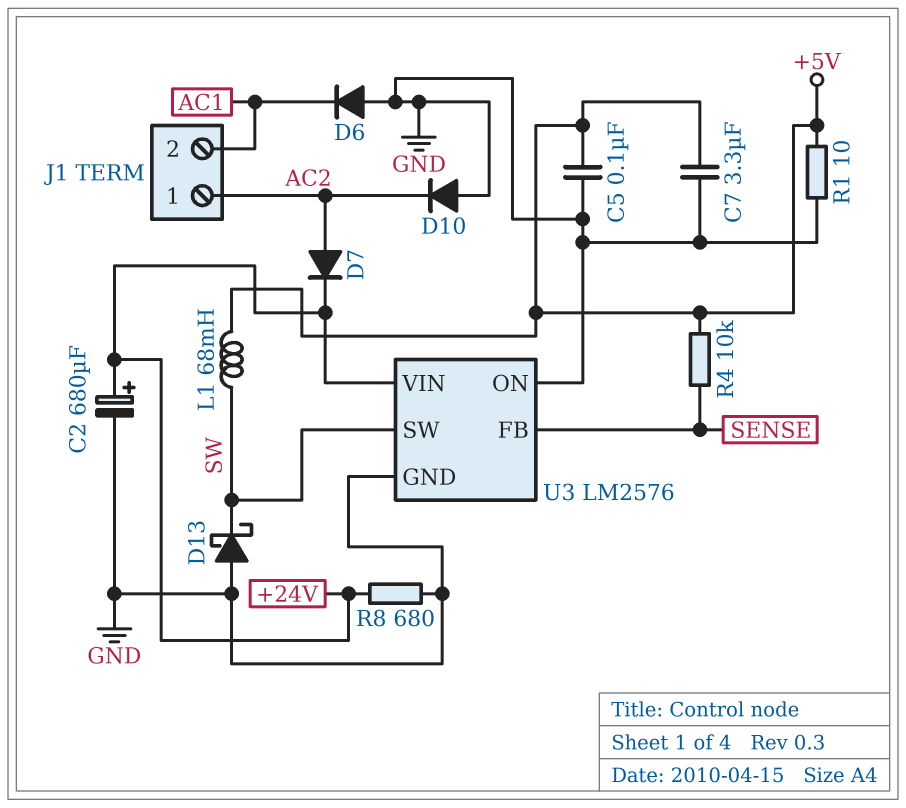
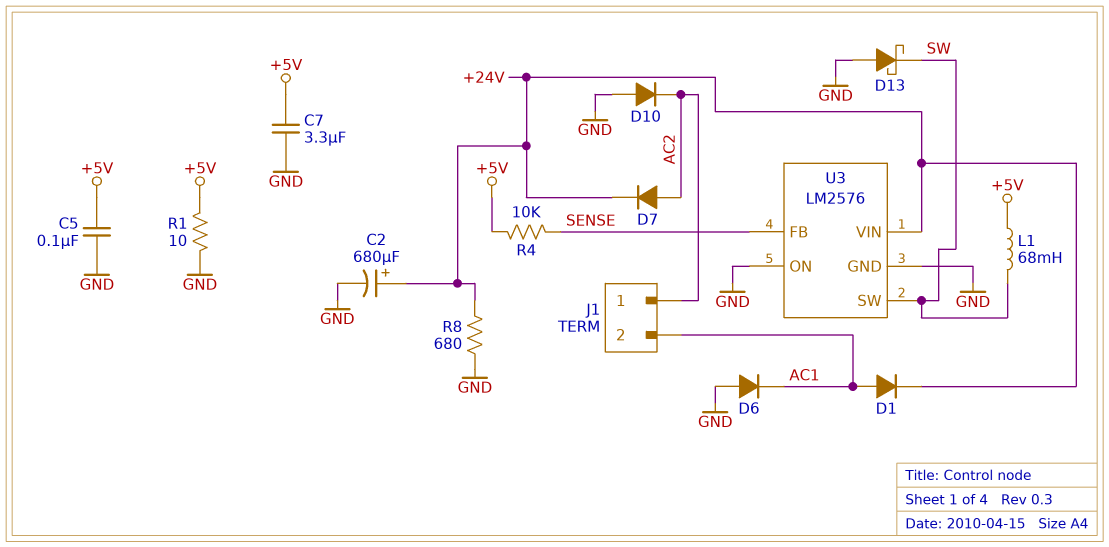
D1: none -> diode (A AC1, K +24V)

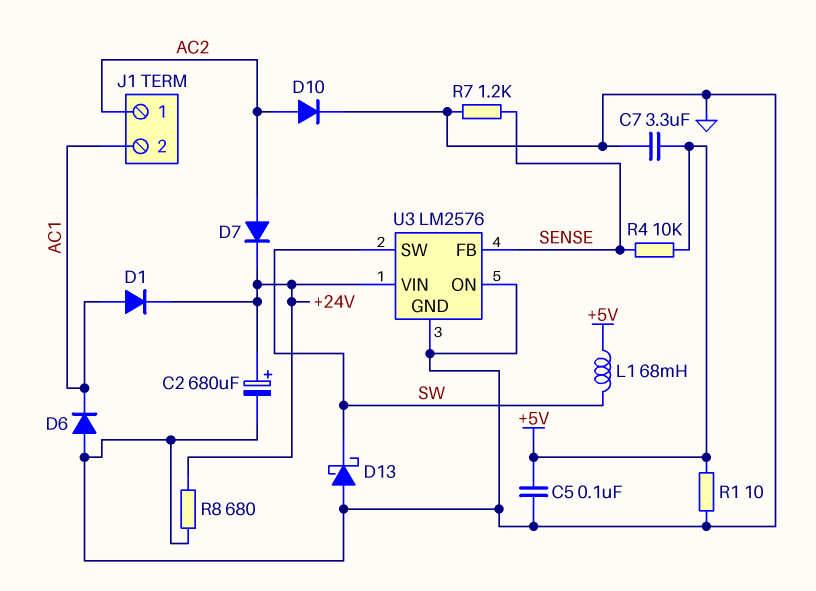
D10: diode (A GND, K AC2) -> diode (A AC2, K GND)
R7: none -> 1.2k (GND, SENSE)

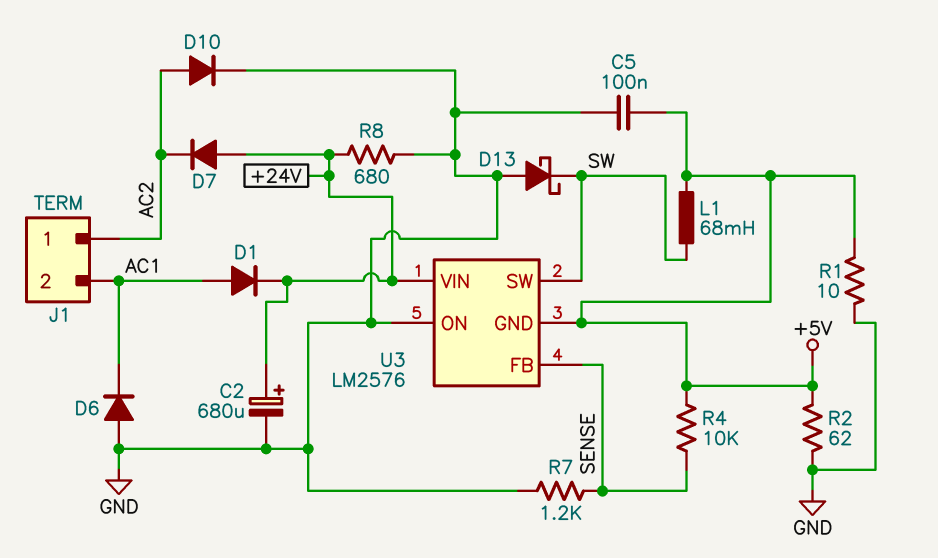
C7: 3.3uF (+5V, GND) -> none
D7: diode (A AC2, K +24V) -> diode (A +24V, K AC2)
R2: none -> 62 (+5V, GND)
U3 pin GND: GND -> +5V

